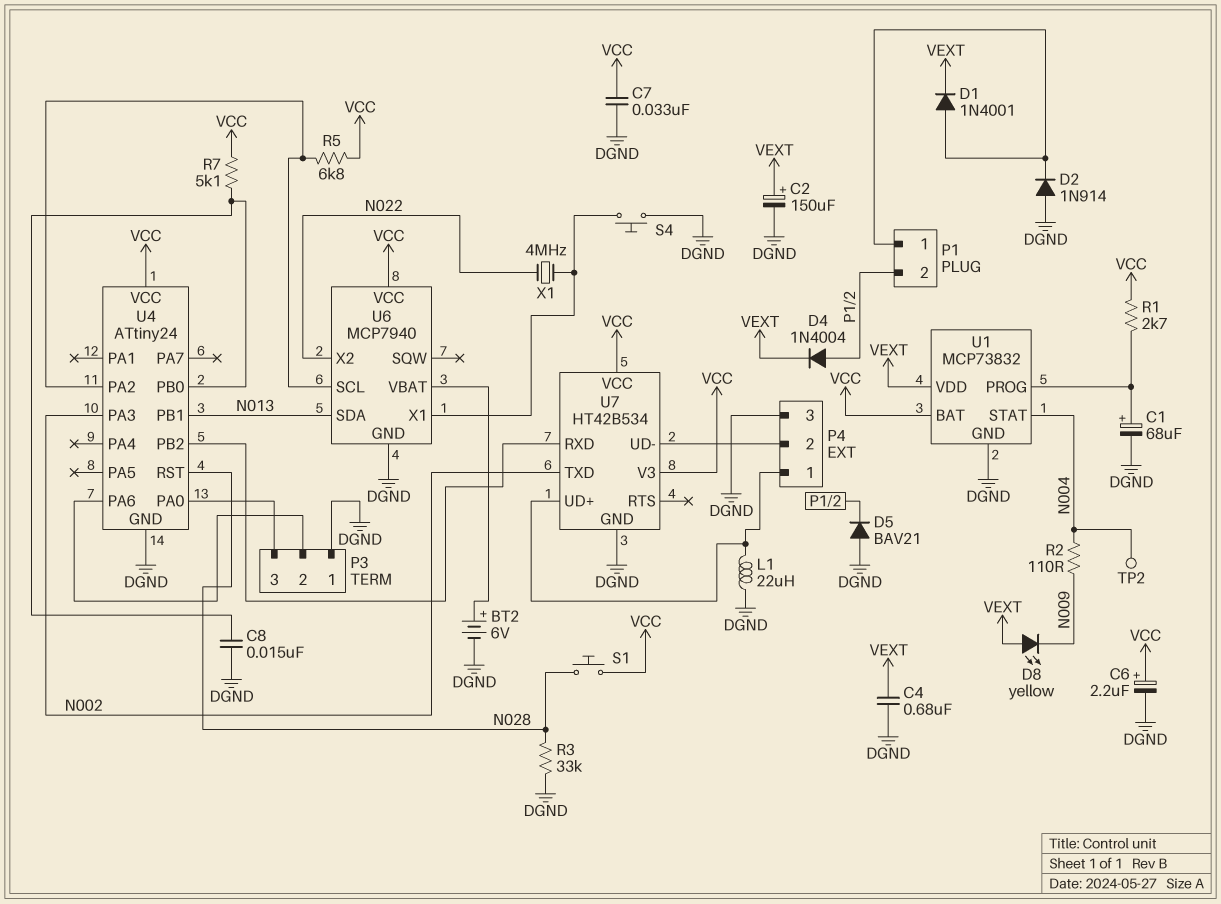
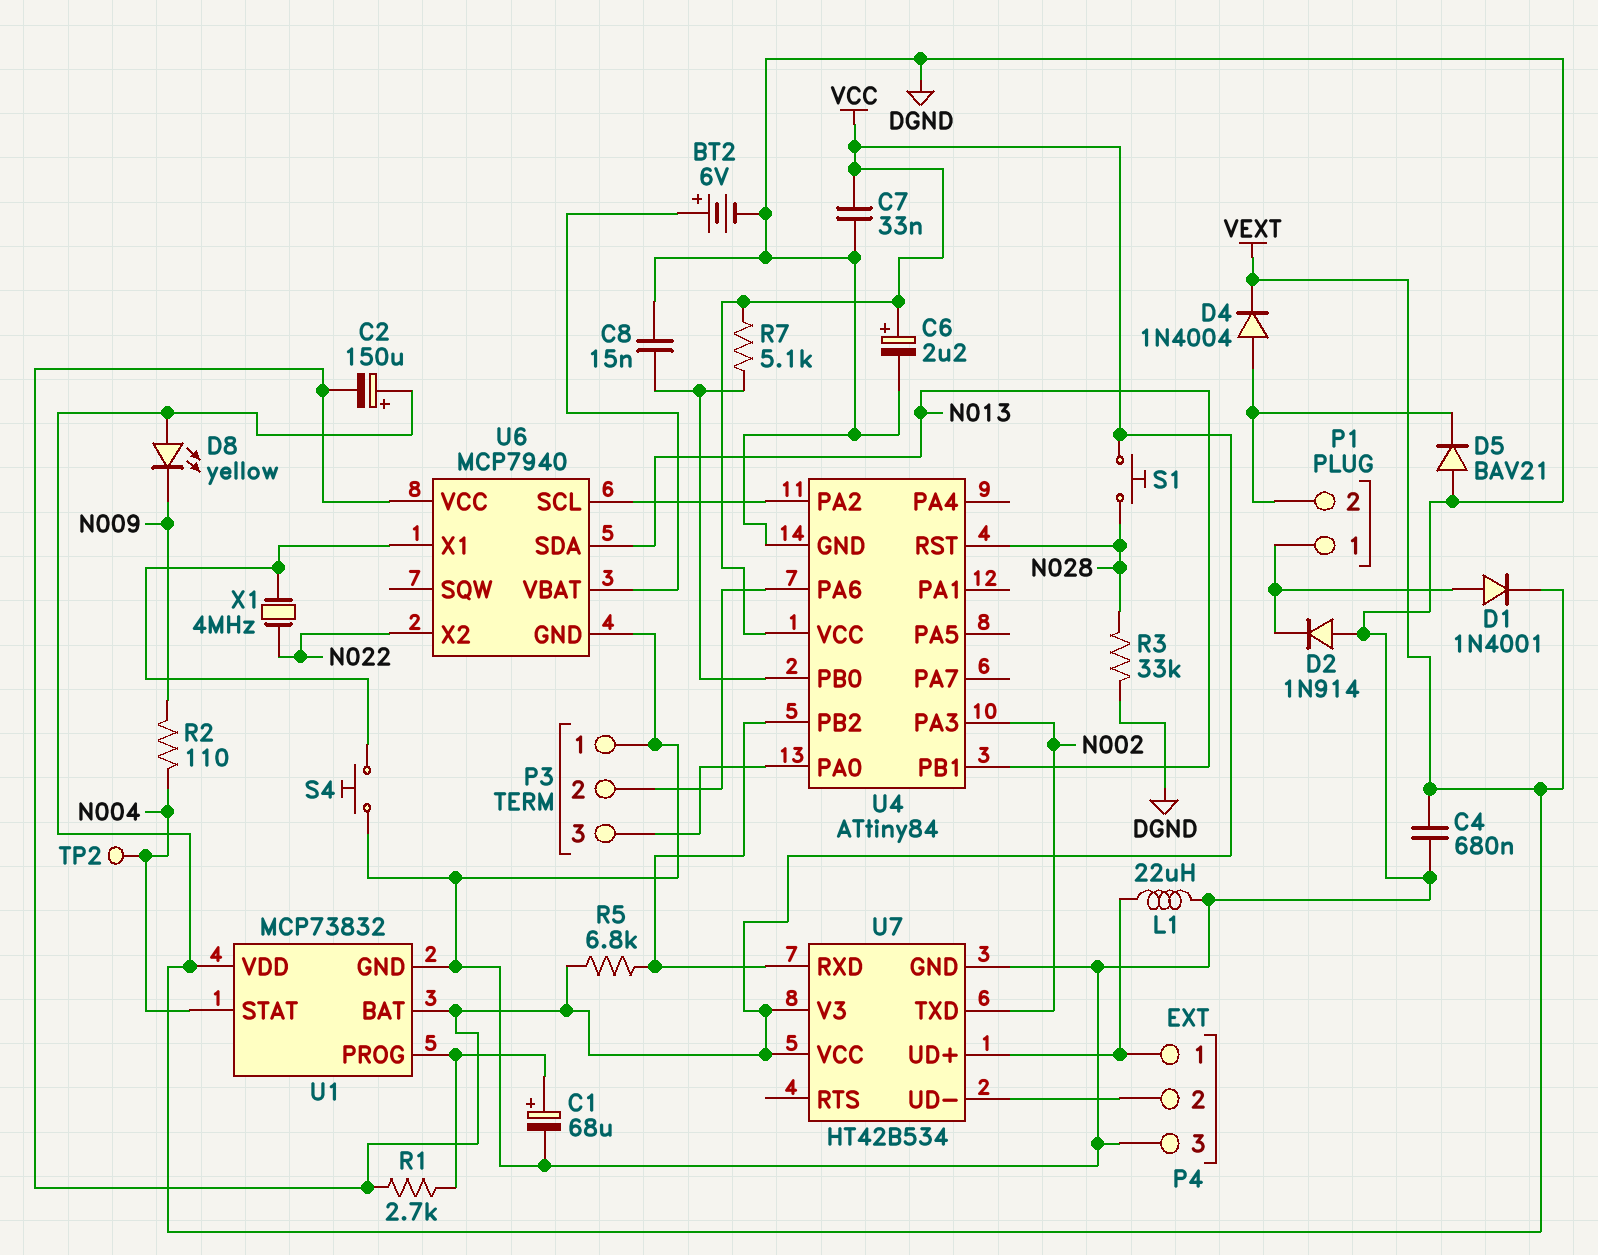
C2: 150uF (plus VEXT, minus DGND) -> 150uF (plus VEXT, minus VCC)
R5: 6.8k (U4/PA2, VCC) -> 6.8k (U4/PB2, VCC)
U4: ATtiny24 -> ATtiny84

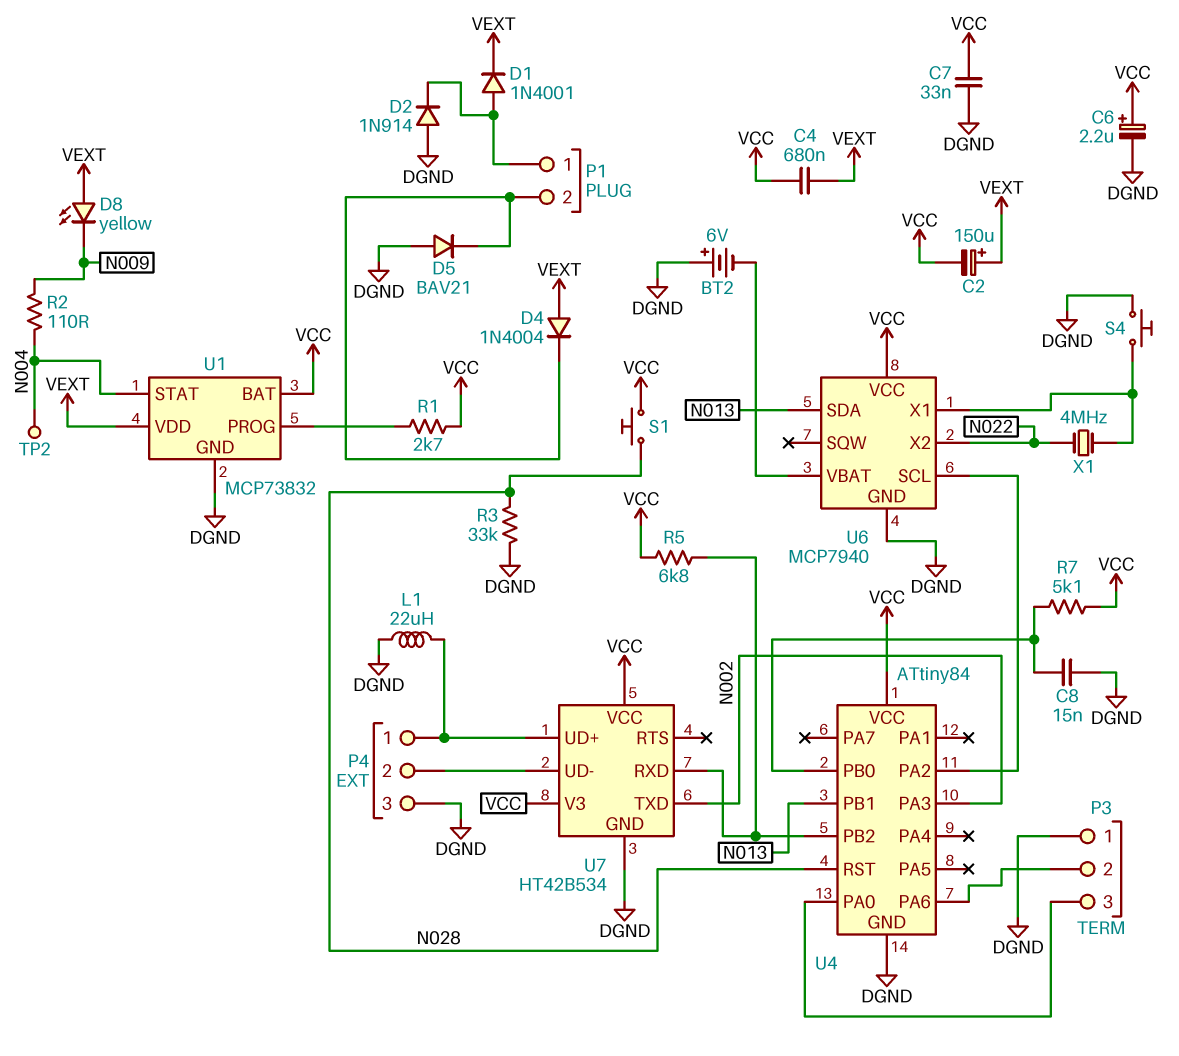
BT2: 6V (plus U6/VBAT, minus DGND) -> 6V (plus DGND, minus U6/VBAT)
C1: 68uF (plus U1/PROG, minus DGND) -> none
C4: 680nF (DGND, VEXT) -> 680nF (VCC, VEXT)
D4: diode 1N4004 (A P1/2, K VEXT) -> diode 1N4004 (A VEXT, K P1/2)

